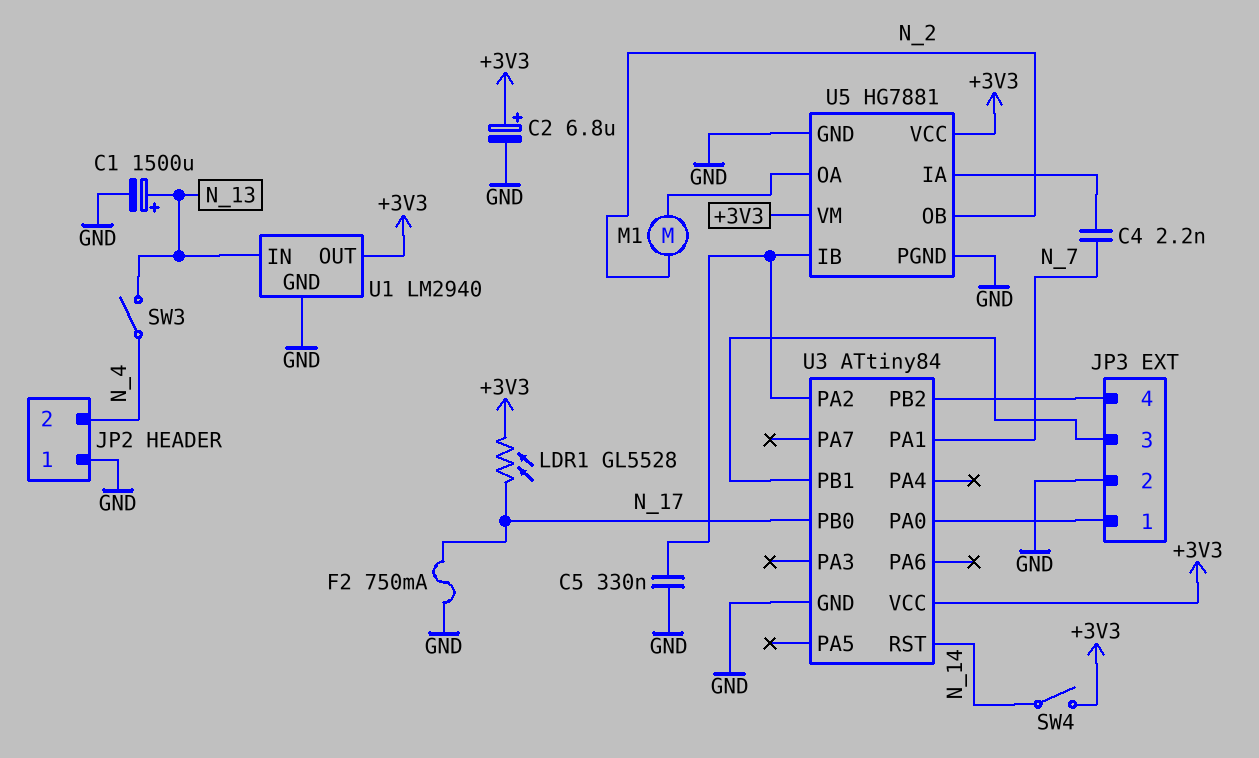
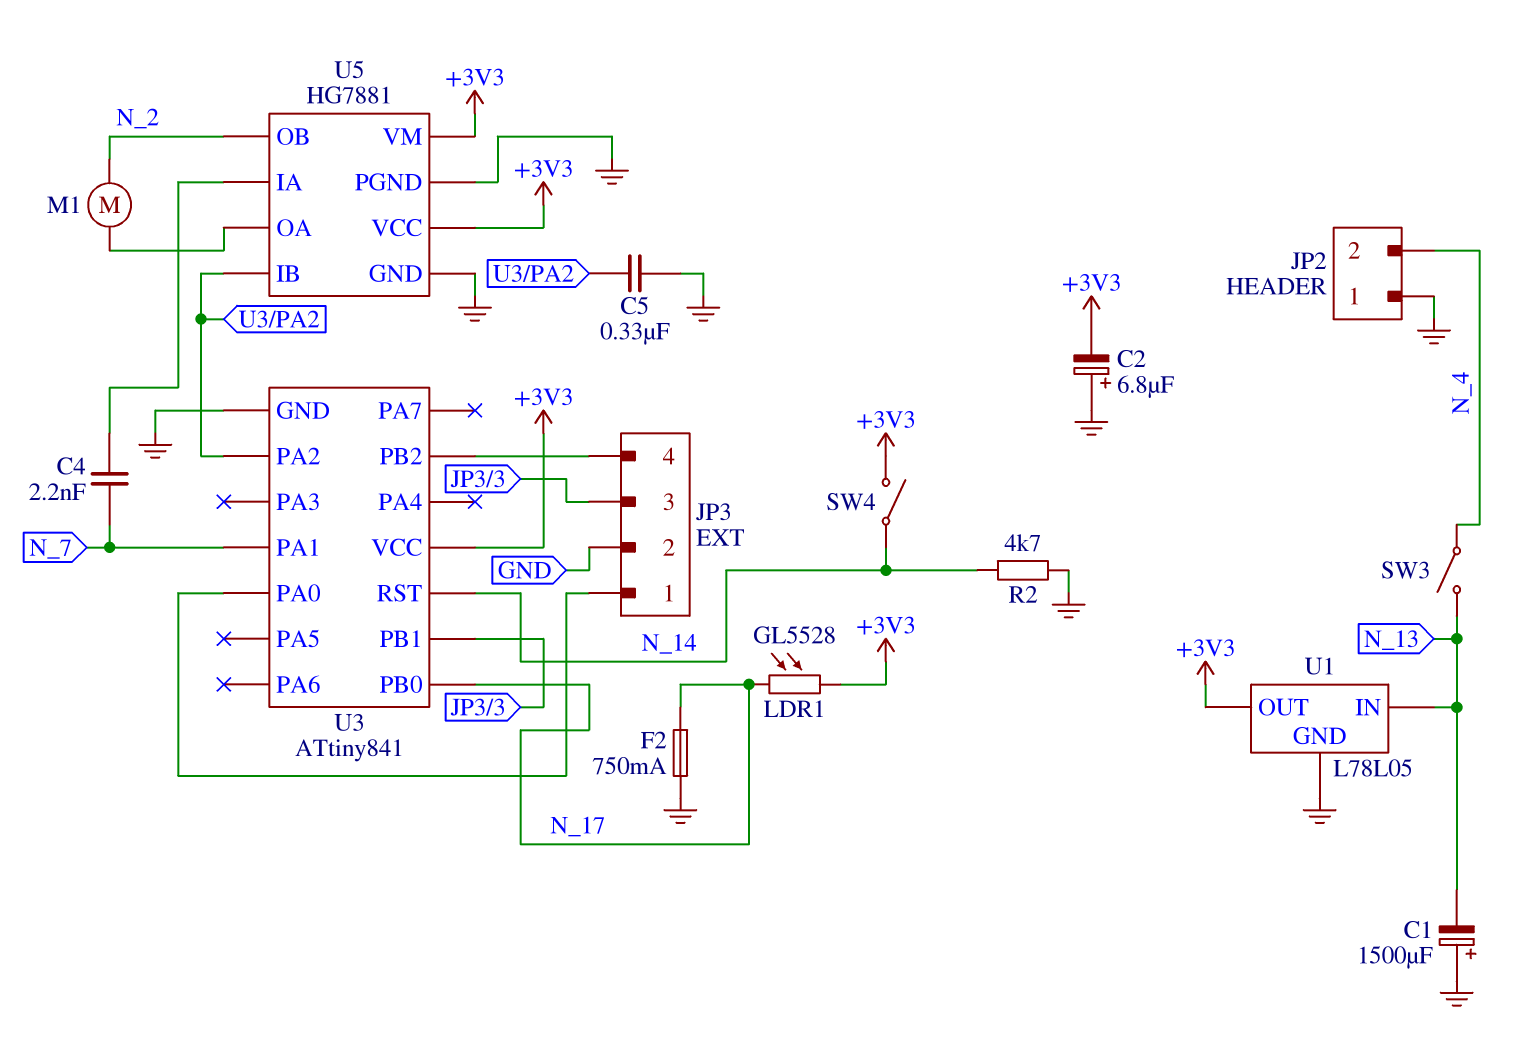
C1: 1500uF (plus N_13, minus GND) -> 1500uF (plus GND, minus N_13)
C2: 6.8uF (plus +3V3, minus GND) -> 6.8uF (plus GND, minus +3V3)
R2: none -> 4.7k (GND, N_14)
U1: LM2940 -> L78L05
U3: ATtiny84 -> ATtiny841

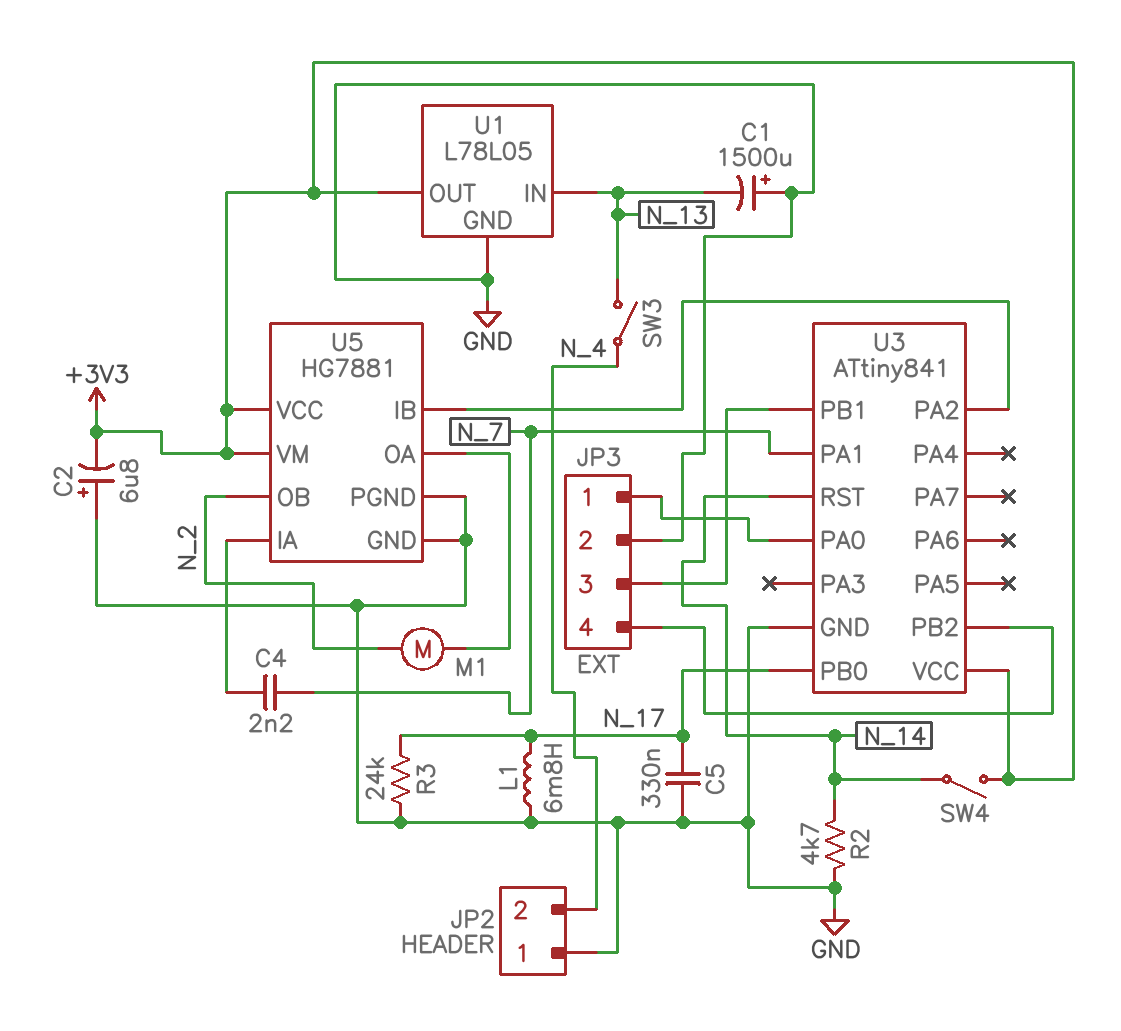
C5: 330nF (GND, U3/PA2) -> 330nF (GND, N_17)
F2: 750mA (GND, N_17) -> none
L1: none -> 6.8mH (GND, N_17)
LDR1: GL5528 (+3V3, N_17) -> none
R3: none -> 24k (GND, N_17)

